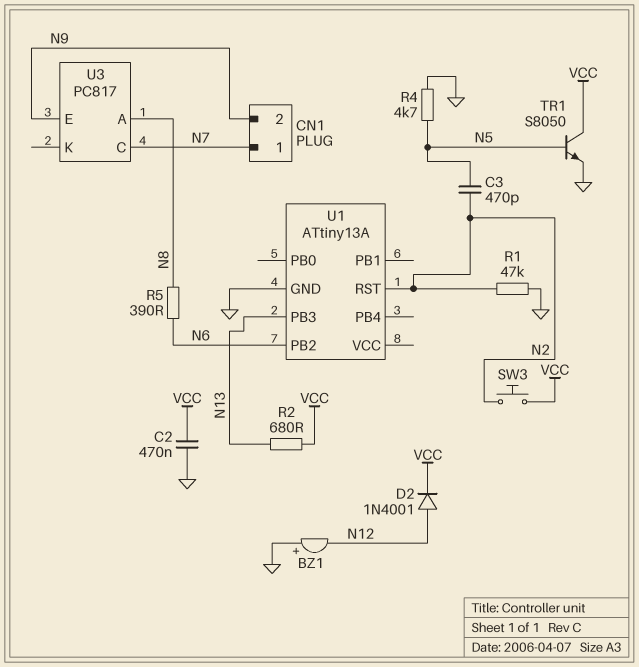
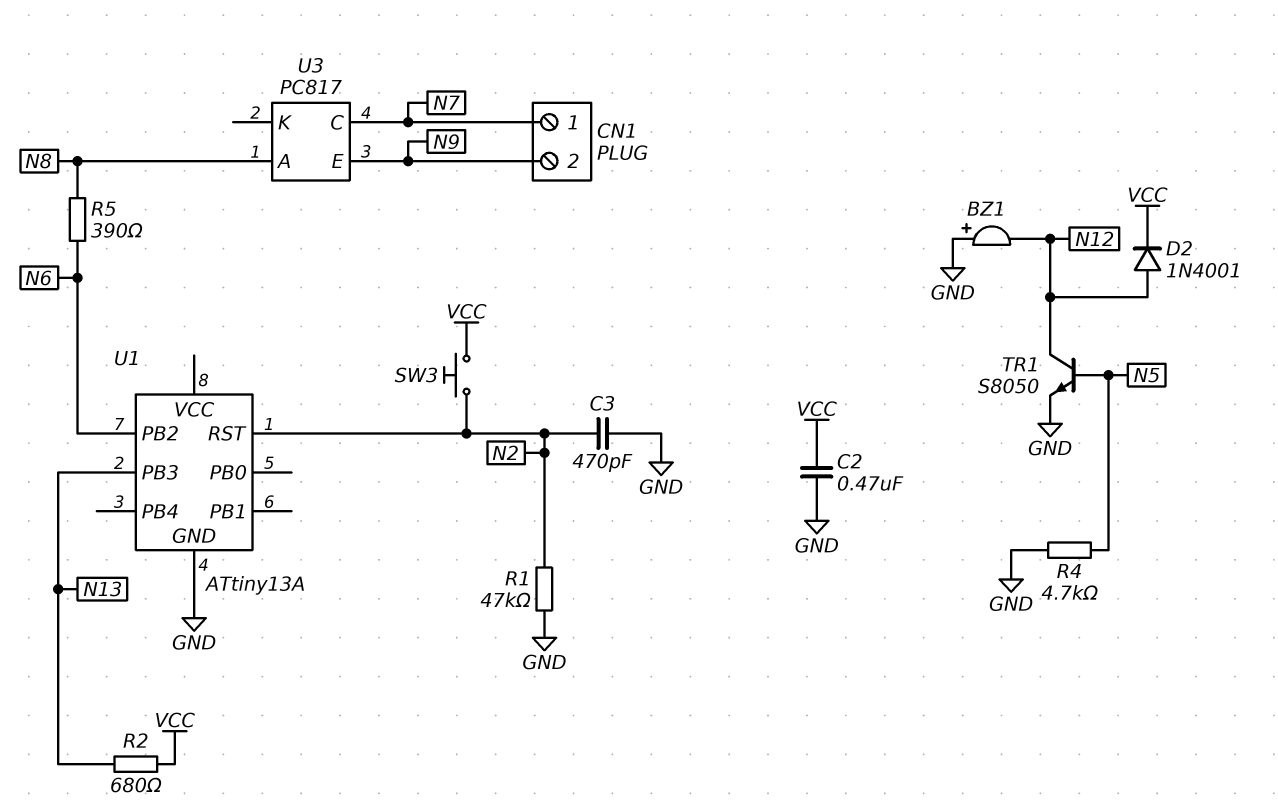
C3: 470pF (N2, N5) -> 470pF (GND, N2)
TR1: NPN S8050 (B N5, C VCC, E GND) -> NPN S8050 (B N5, C N12, E GND)

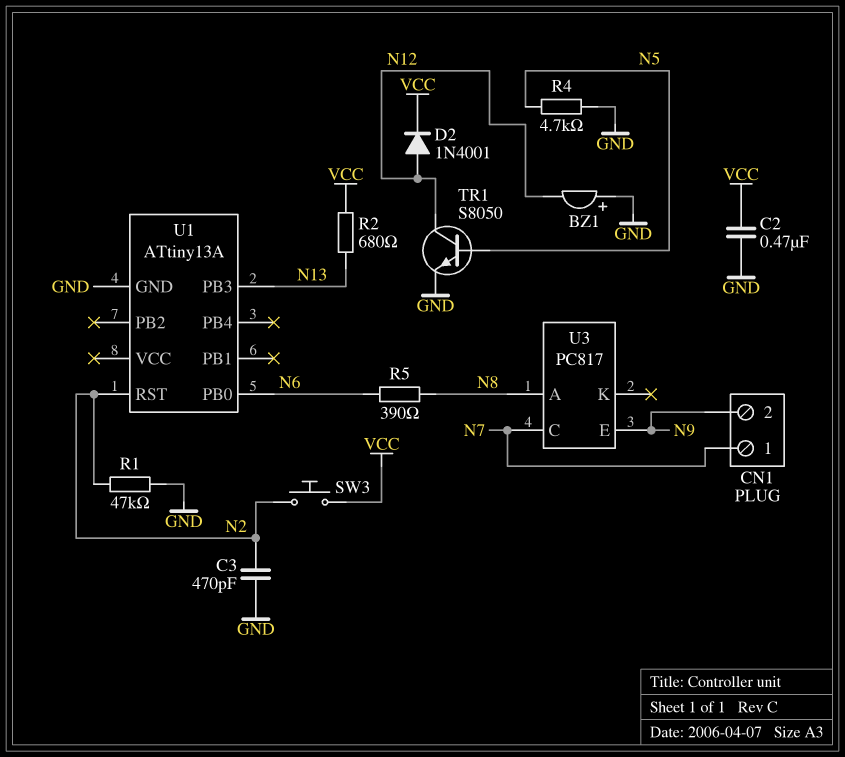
U1 pin PB0: none -> N6
U1 pin PB2: N6 -> none

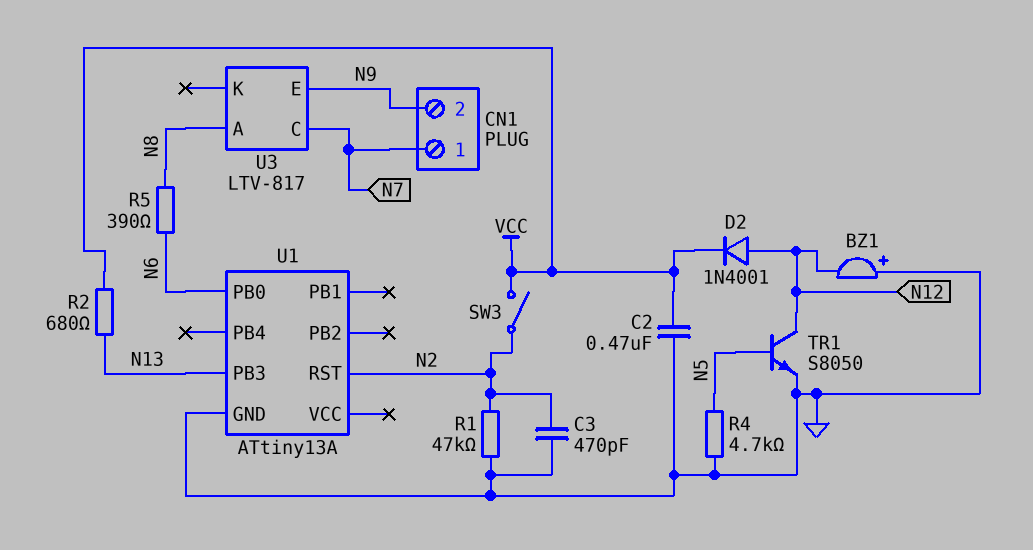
SW3: button (N2, VCC) -> switch (N2, VCC)
U3: PC817 -> LTV-817

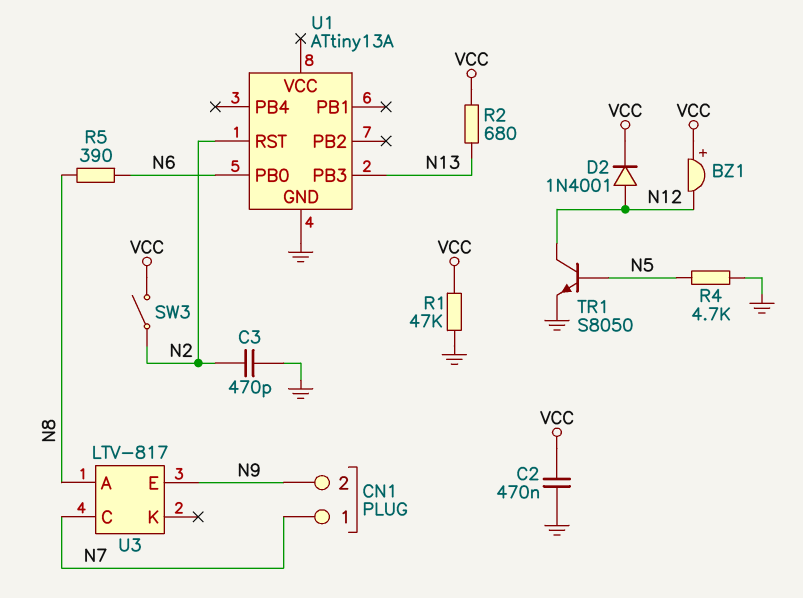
BZ1: buzzer (plus GND, minus N12) -> buzzer (plus VCC, minus N12)
R1: 47k (GND, N2) -> 47k (GND, VCC)

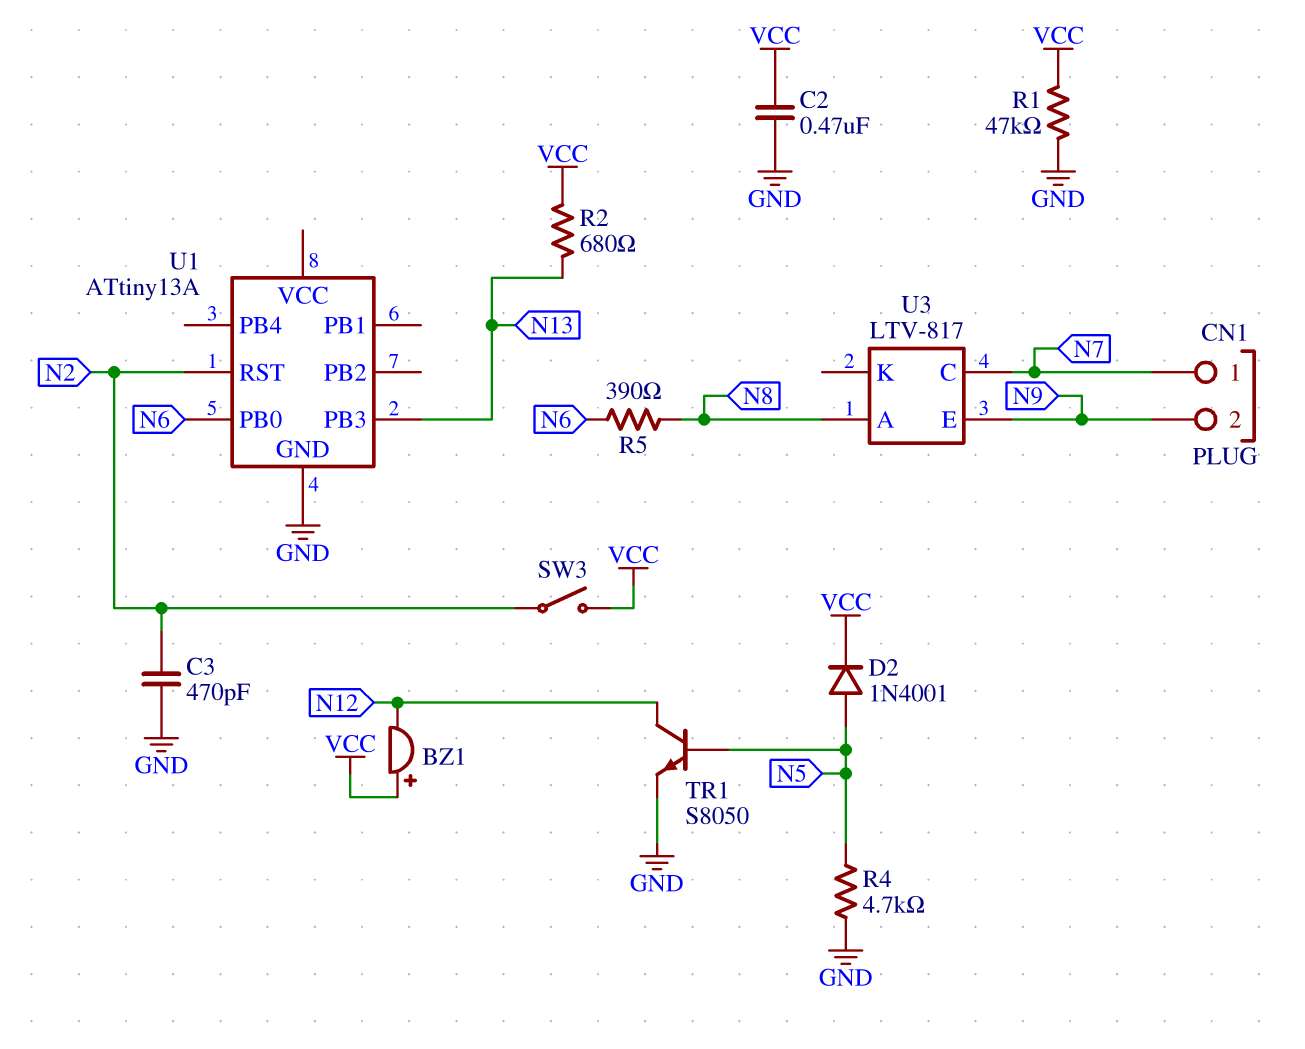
D2: diode 1N4001 (A N12, K VCC) -> diode 1N4001 (A N5, K VCC)

